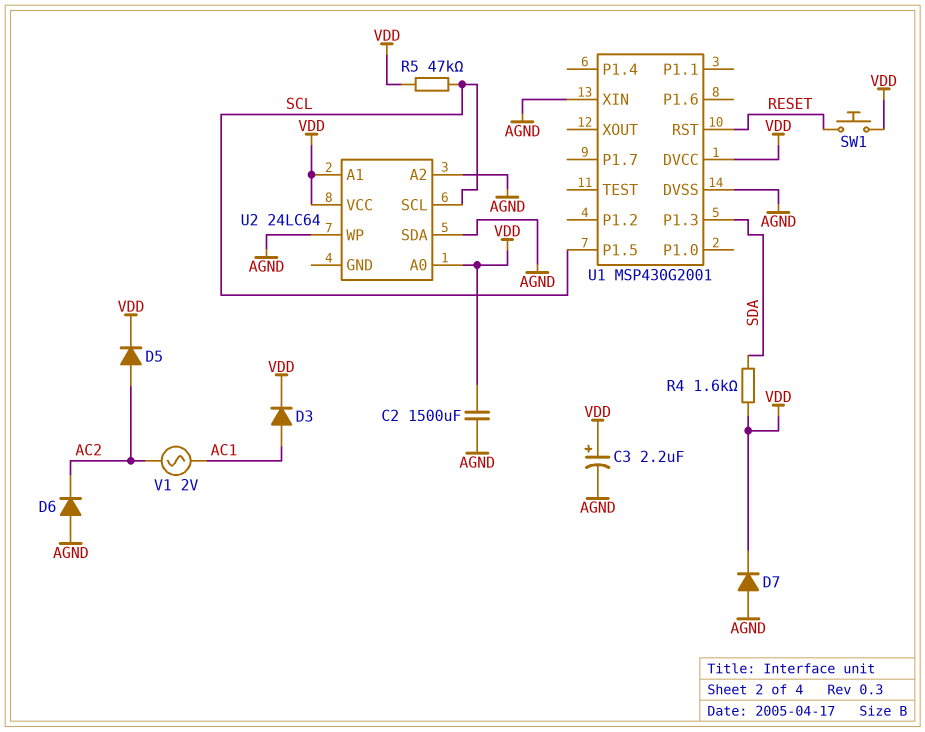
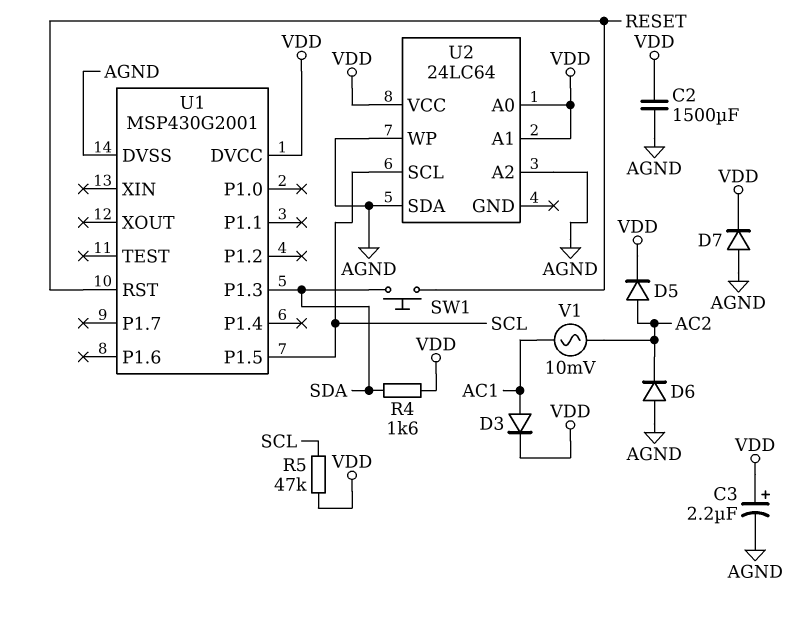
SW1: button (RESET, VDD) -> button (RESET, SDA)
U1 pin XIN: AGND -> none
V1: AC 2V (AC1, AC2) -> AC 10mV (AC1, AC2)

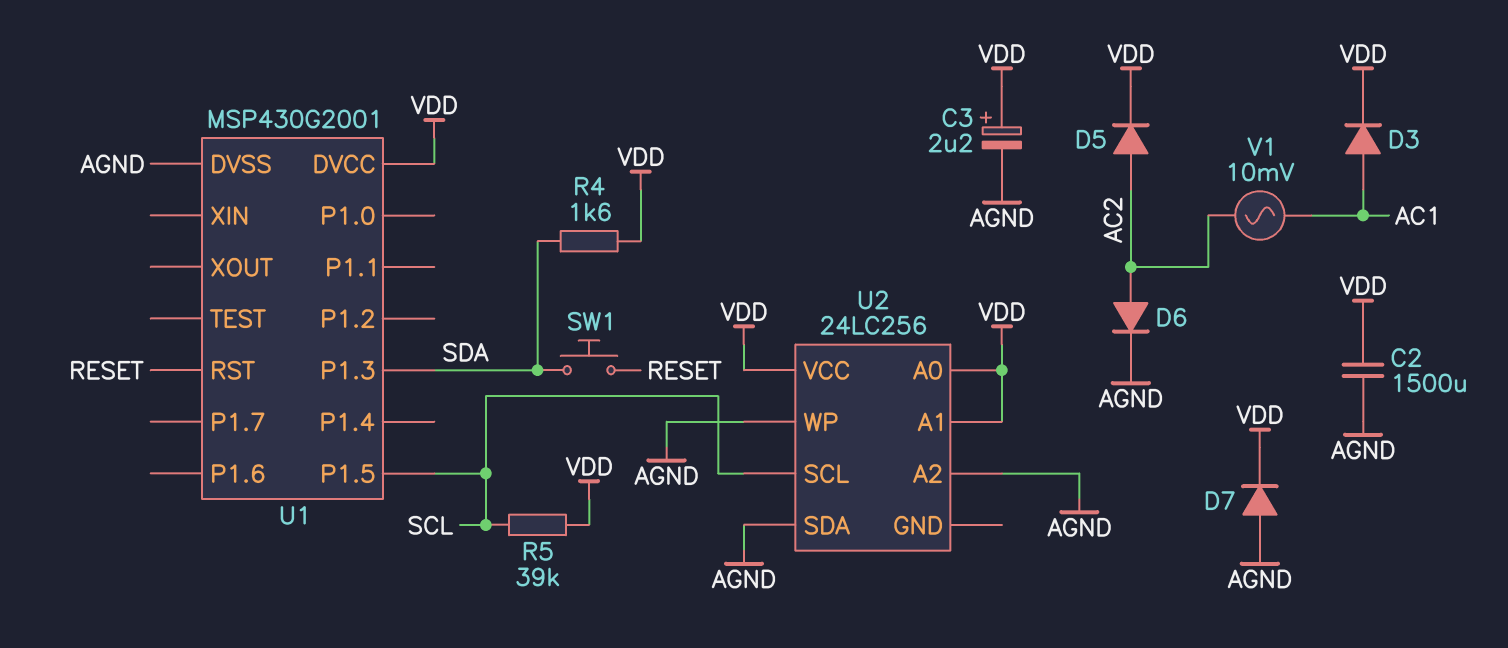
D6: diode (A AGND, K AC2) -> diode (A AC2, K AGND)
R5: 47k (SCL, VDD) -> 39k (SCL, VDD)
U2: 24LC64 -> 24LC256

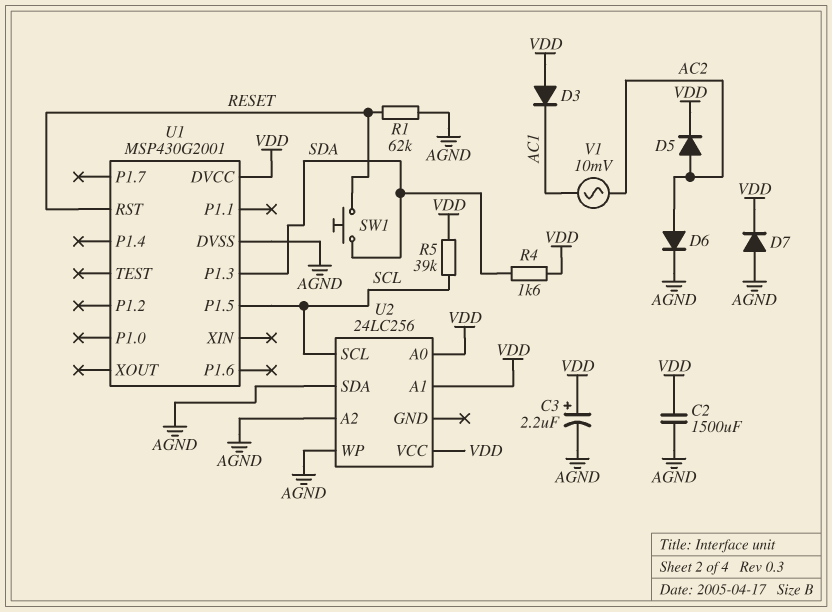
D3: diode (A AC1, K VDD) -> diode (A VDD, K AC1)
R1: none -> 62k (AGND, RESET)

